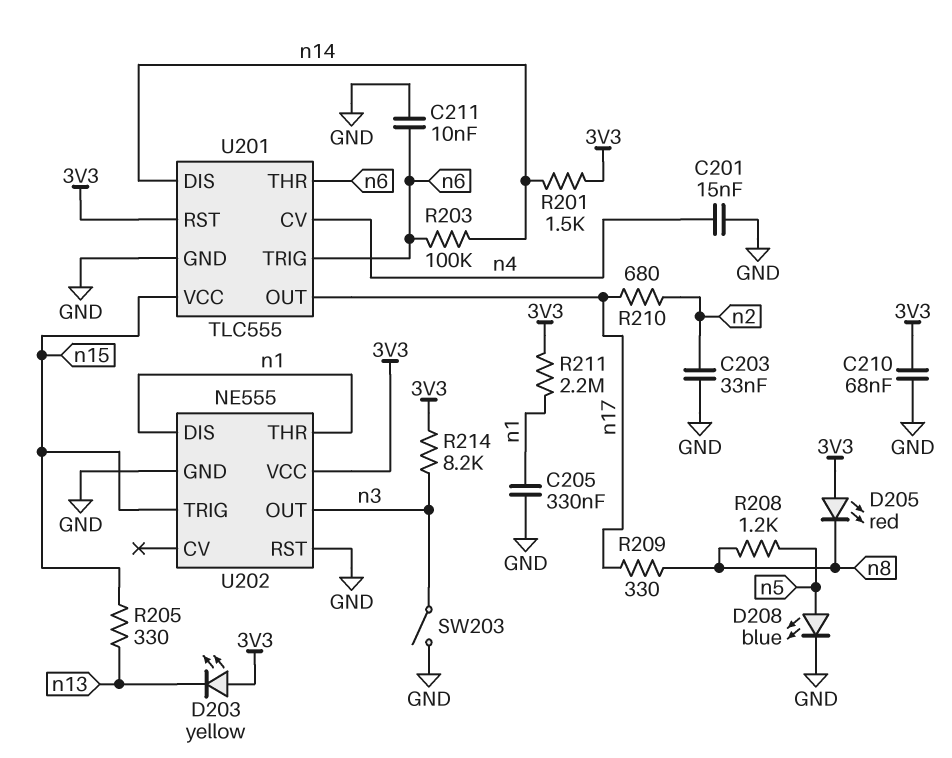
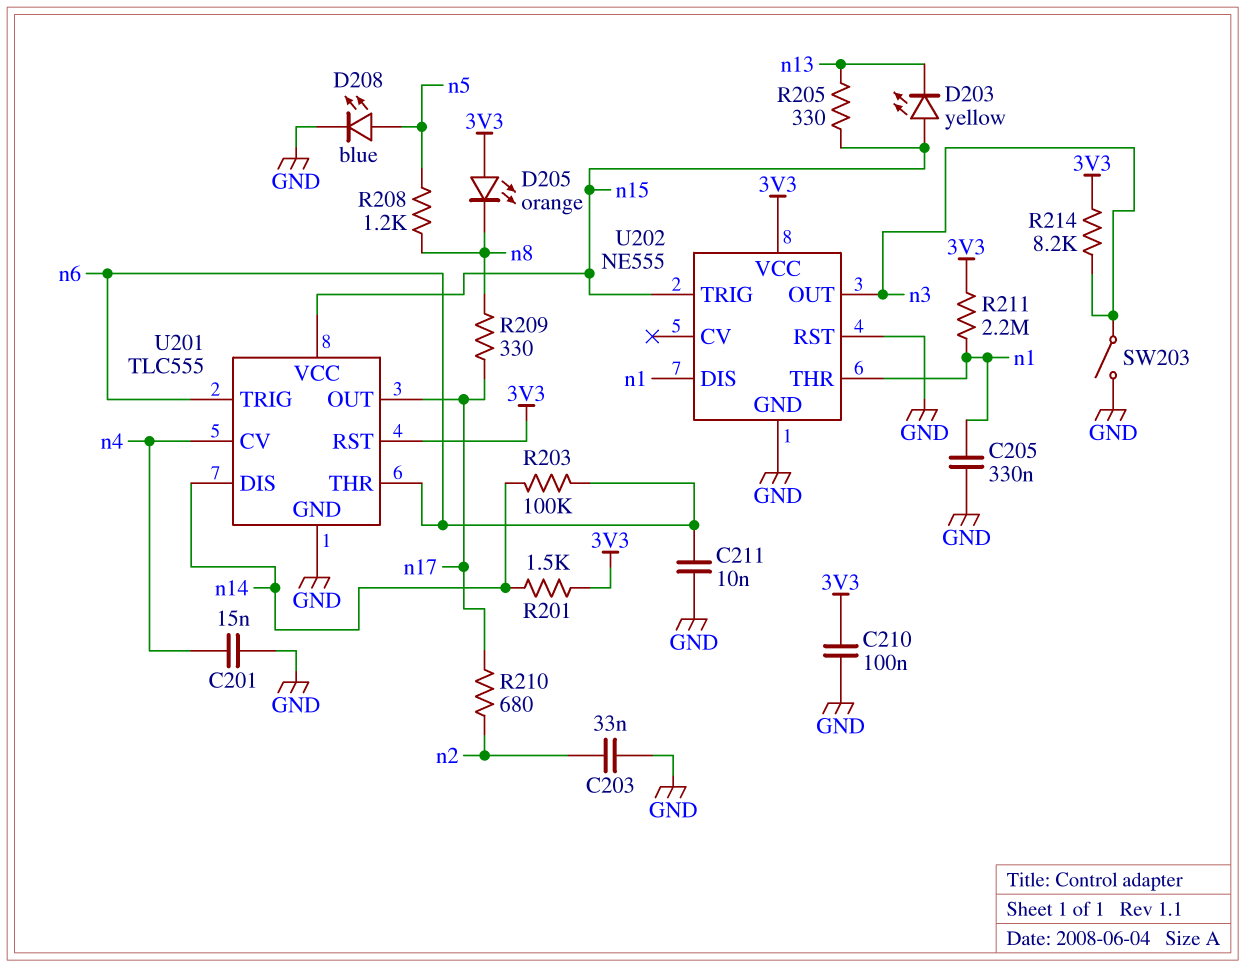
C210: 68nF (3V3, GND) -> 100nF (3V3, GND)
D203: LED yellow (A 3V3, K n13) -> LED yellow (A n15, K n13)
D205: LED red (A 3V3, K n8) -> LED orange (A 3V3, K n8)

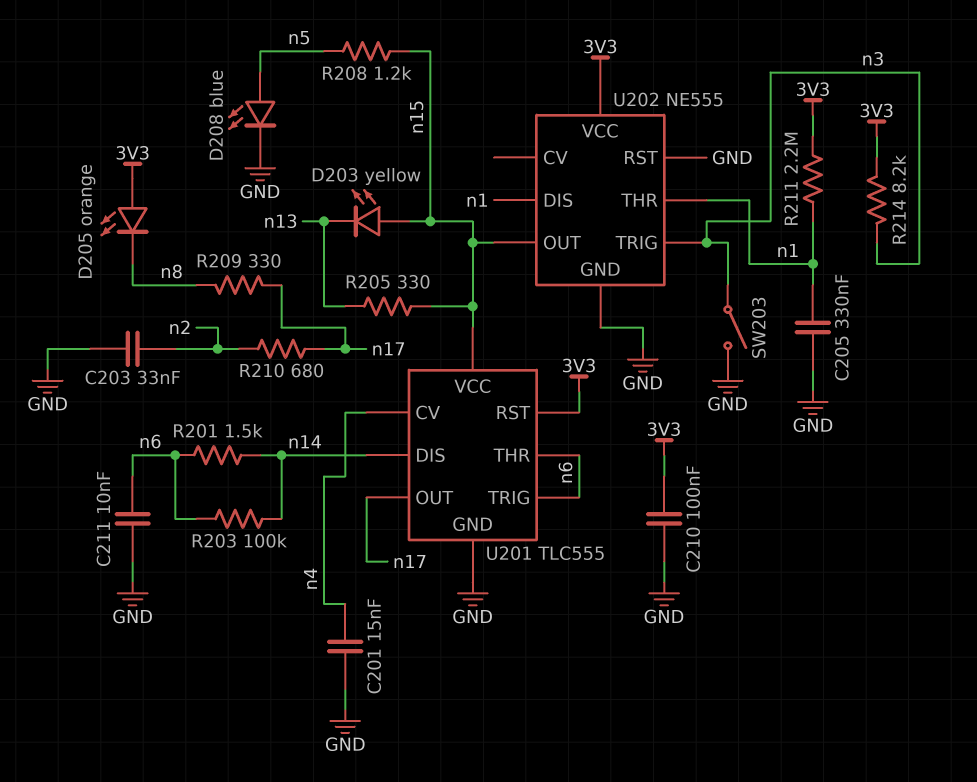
R201: 1.5k (3V3, n14) -> 1.5k (n6, n14)
R208: 1.2k (n5, n8) -> 1.2k (n5, n15)
U202 pin OUT: n3 -> n15
U202 pin TRIG: n15 -> n3

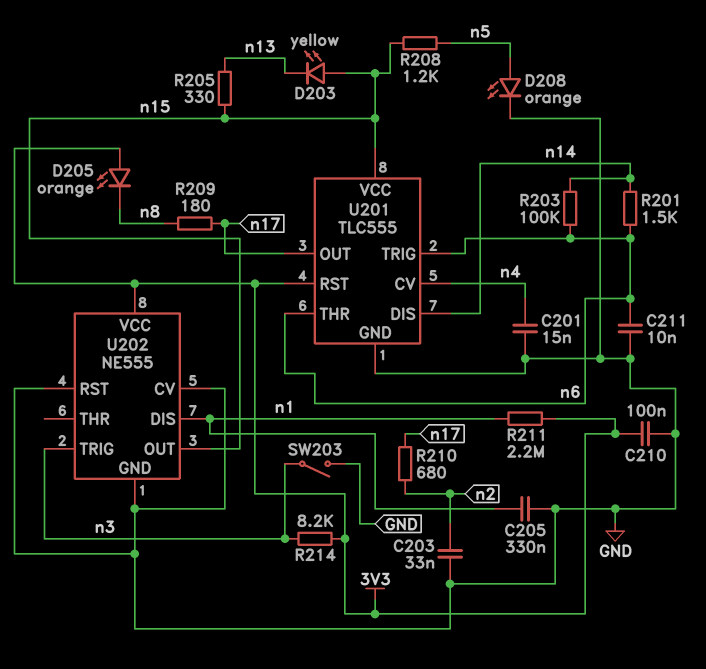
D208: LED blue (A n5, K GND) -> LED orange (A n5, K GND)
R209: 330 (n8, n17) -> 180 (n8, n17)
U202 pin CV: none -> GND
U202 pin THR: n1 -> none

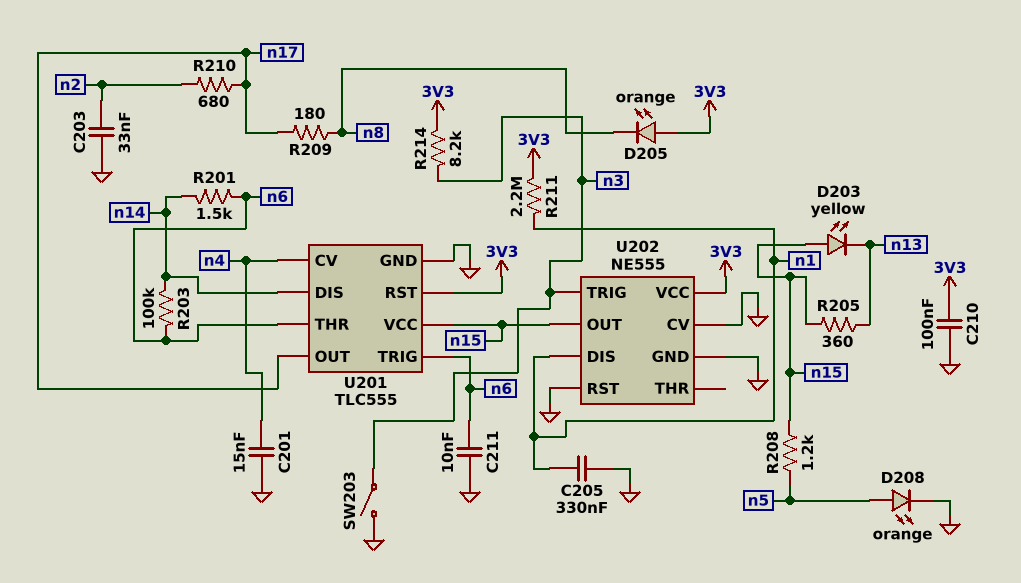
R205: 330 (n13, n15) -> 360 (n13, n15)

